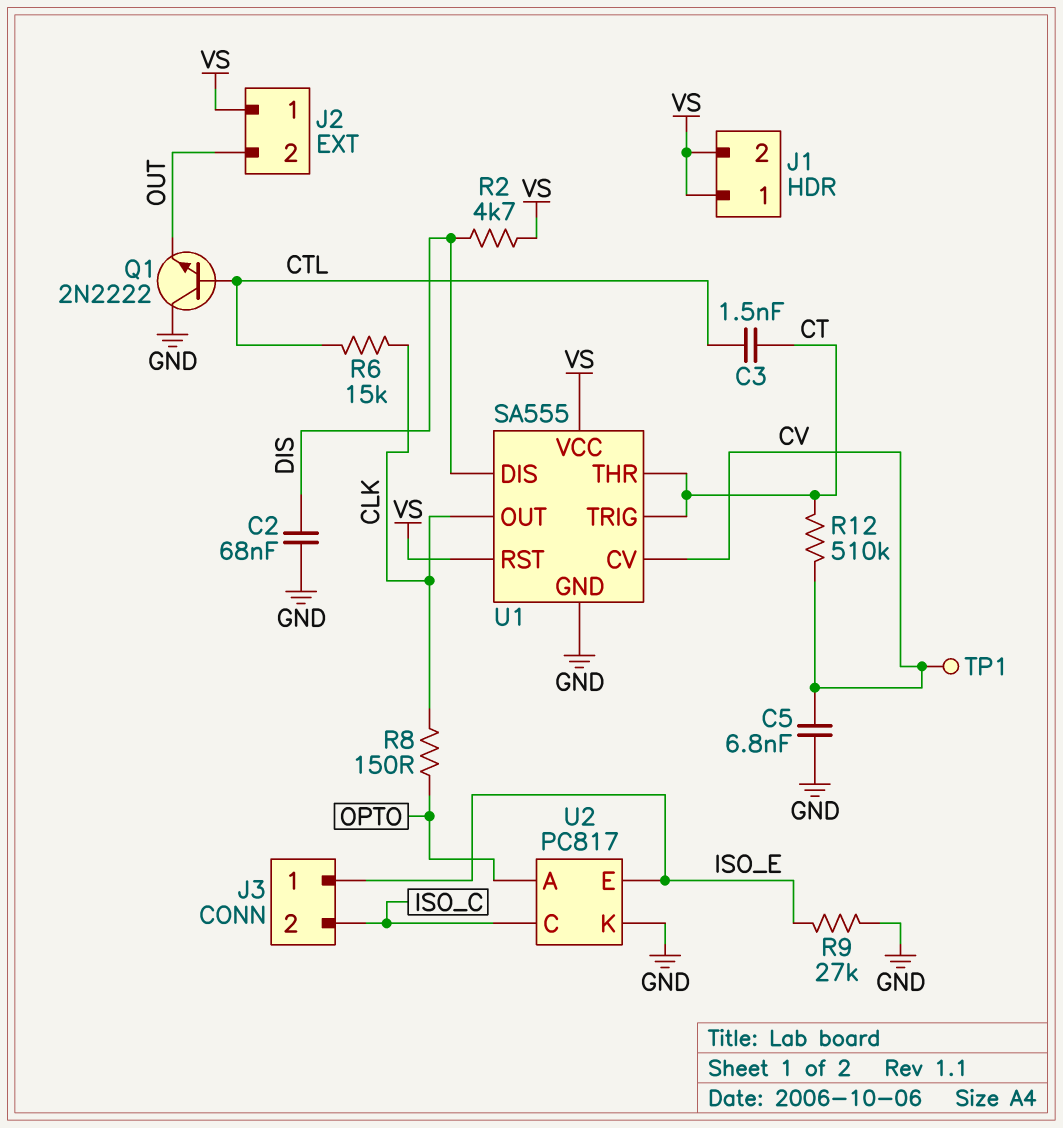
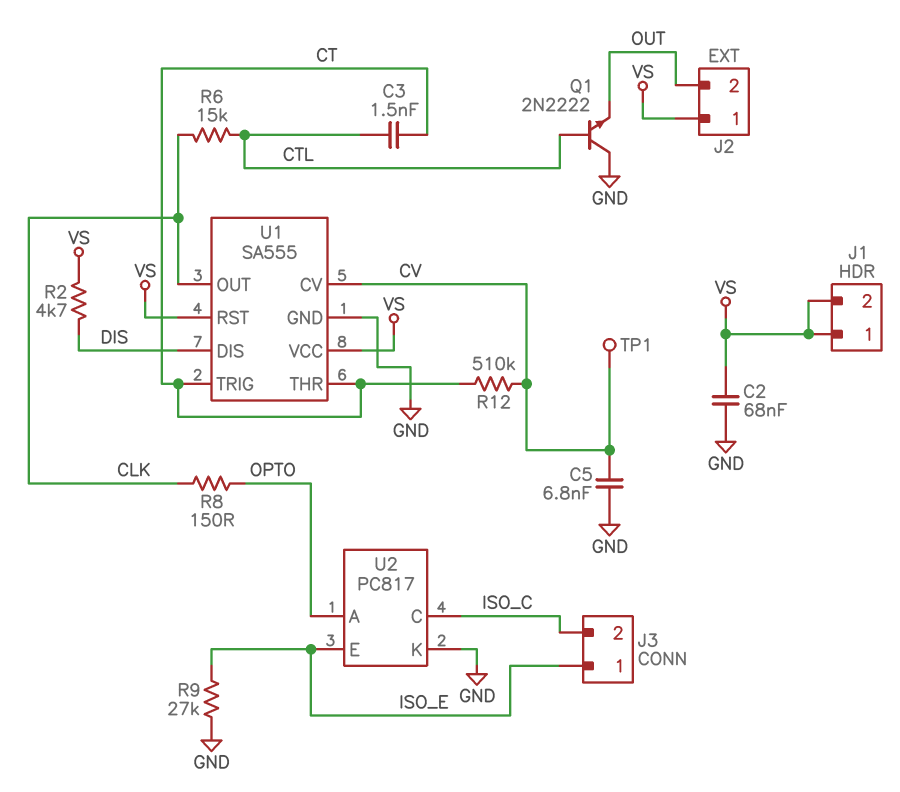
C2: 68nF (DIS, GND) -> 68nF (GND, VS)

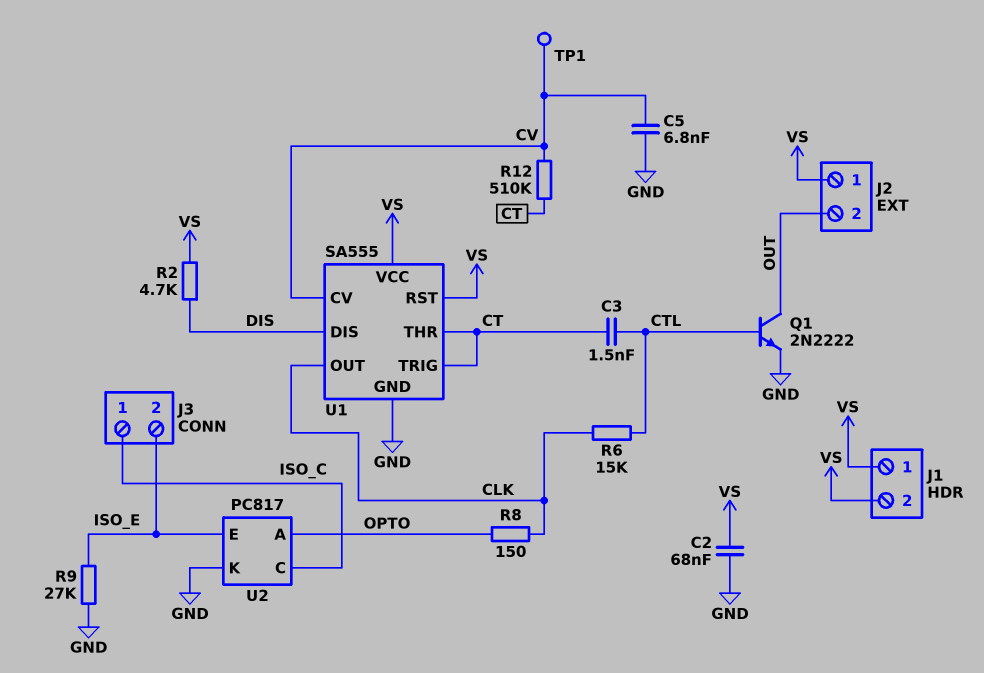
J3 pin 1: ISO_E -> ISO_C
J3 pin 2: ISO_C -> ISO_E
Q1: NPN 2N2222 (B CTL, C GND, E OUT) -> NPN 2N2222 (B CTL, C OUT, E GND)

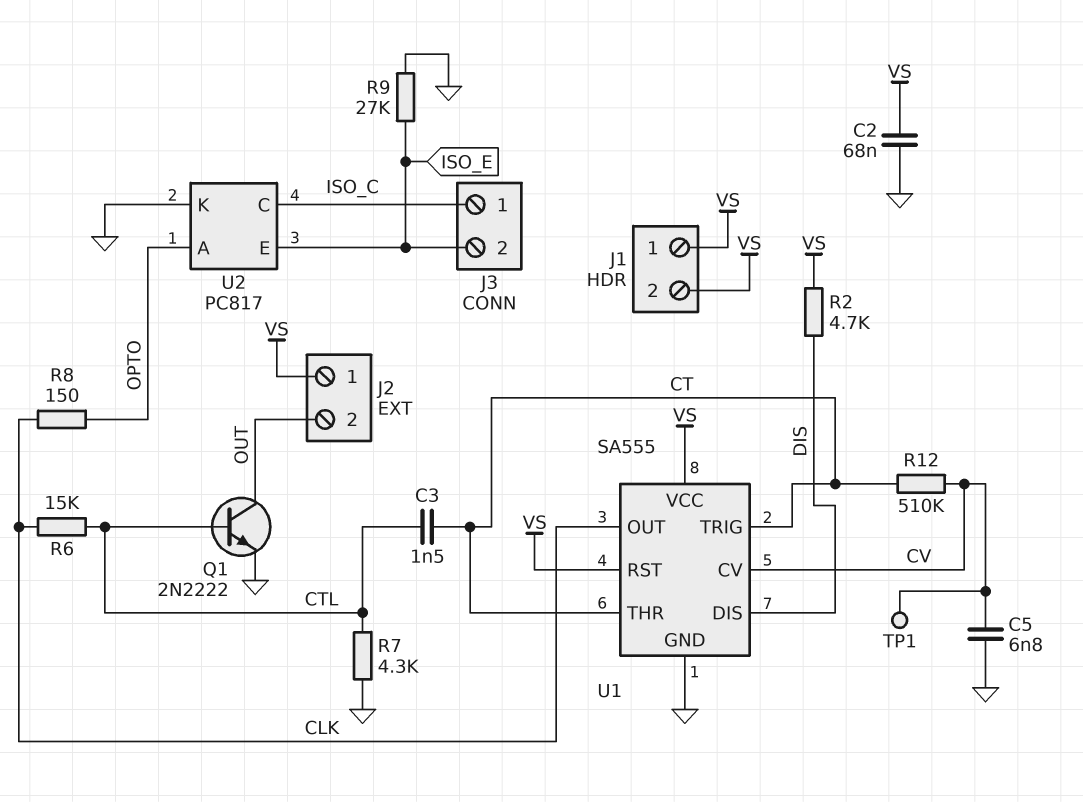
R7: none -> 4.3k (CTL, GND)

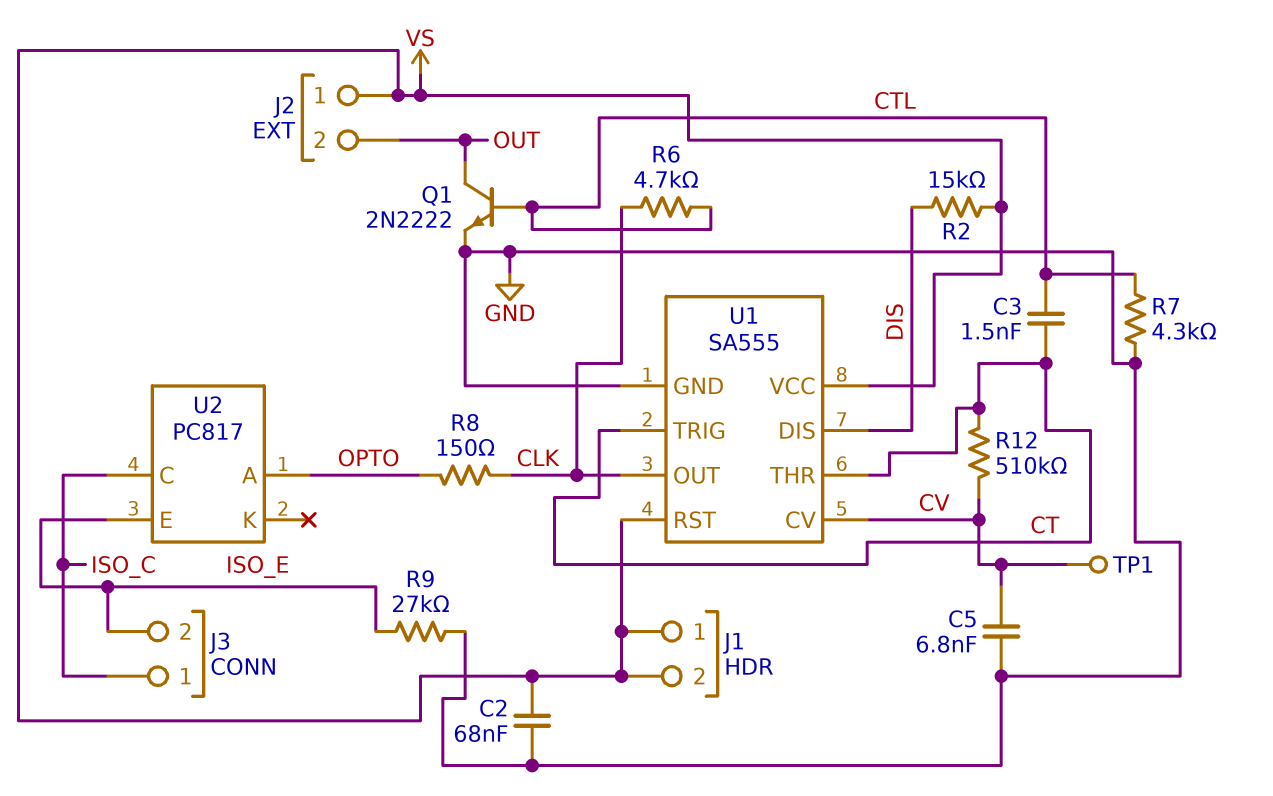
R2: 4.7k (DIS, VS) -> 15k (DIS, VS)
R6: 15k (CLK, CTL) -> 4.7k (CLK, CTL)
U2 pin K: GND -> none

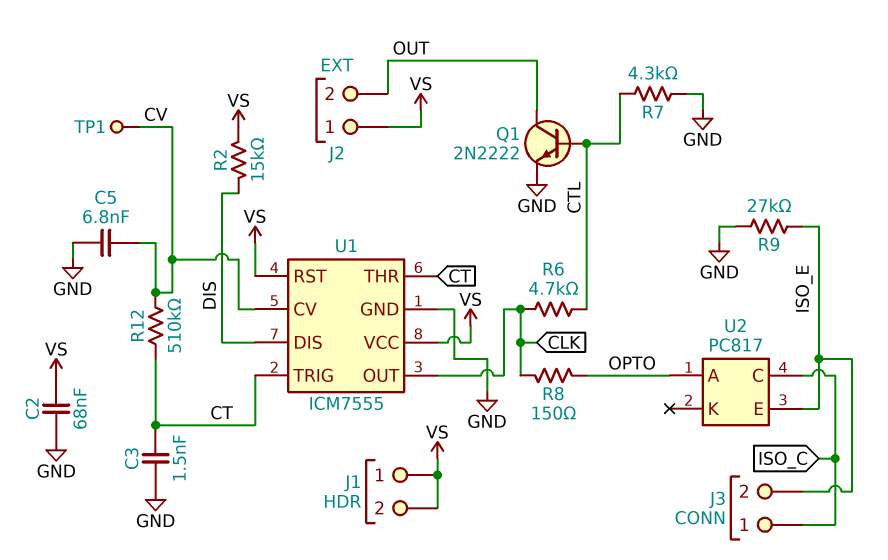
C3: 1.5nF (CT, CTL) -> 1.5nF (CT, GND)
U1: SA555 -> ICM7555

